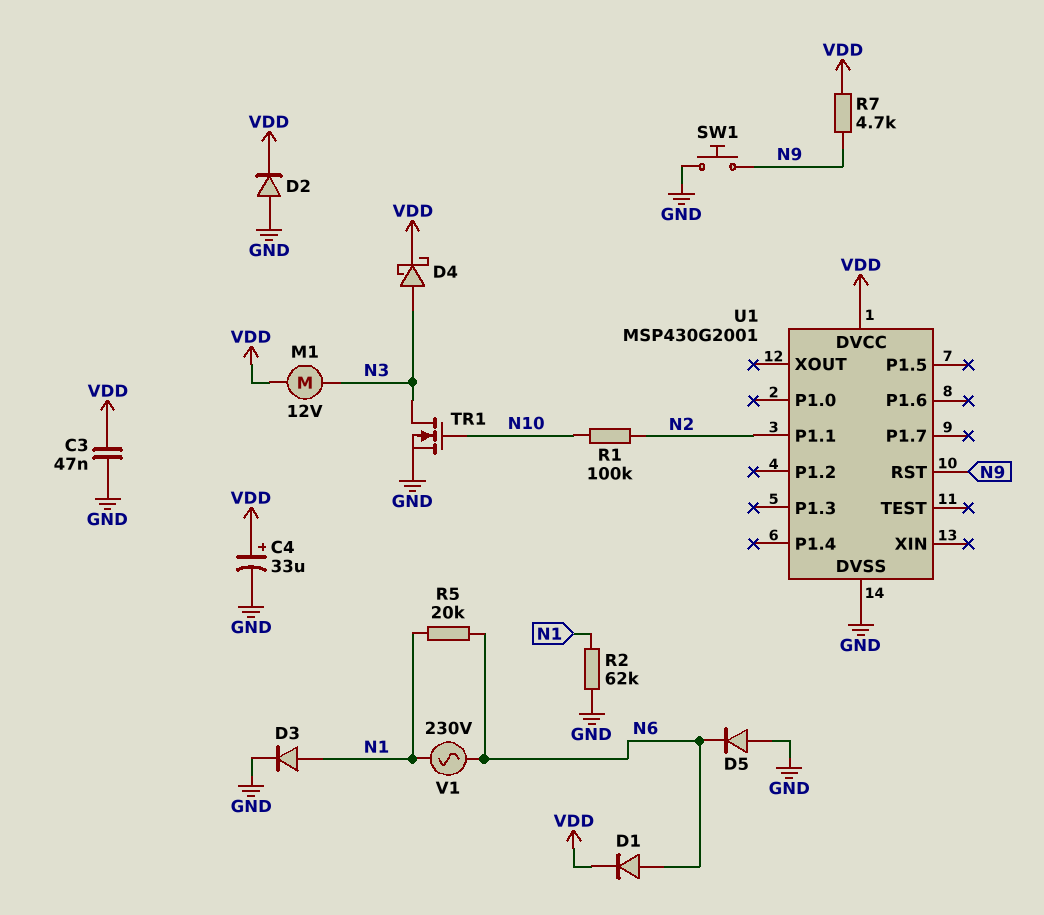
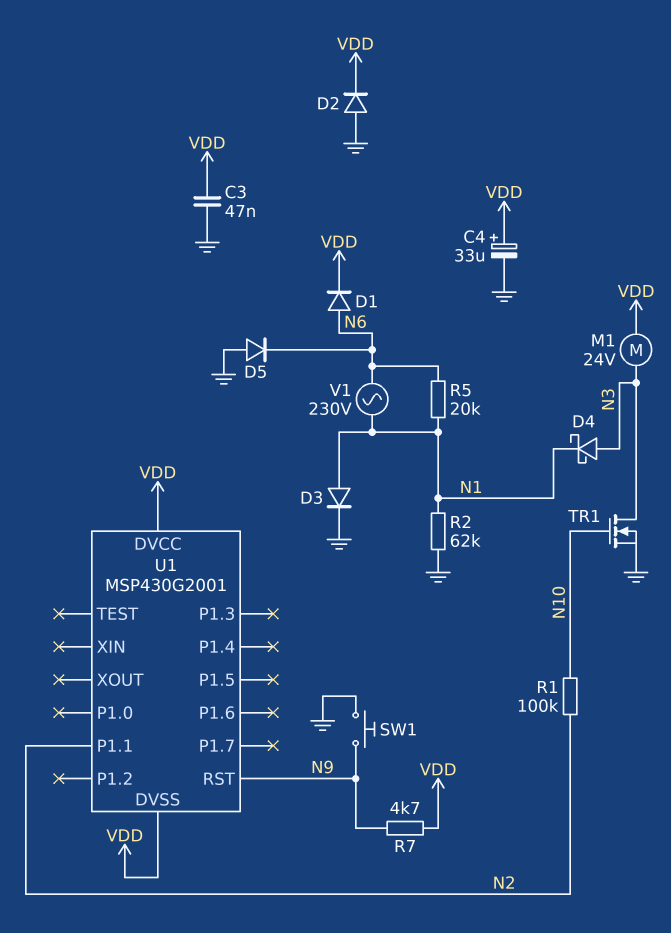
D4: schottky (A N3, K VDD) -> schottky (A N3, K N1)
M1: motor 12V (N3, VDD) -> motor 24V (N3, VDD)
U1 pin DVSS: GND -> VDD

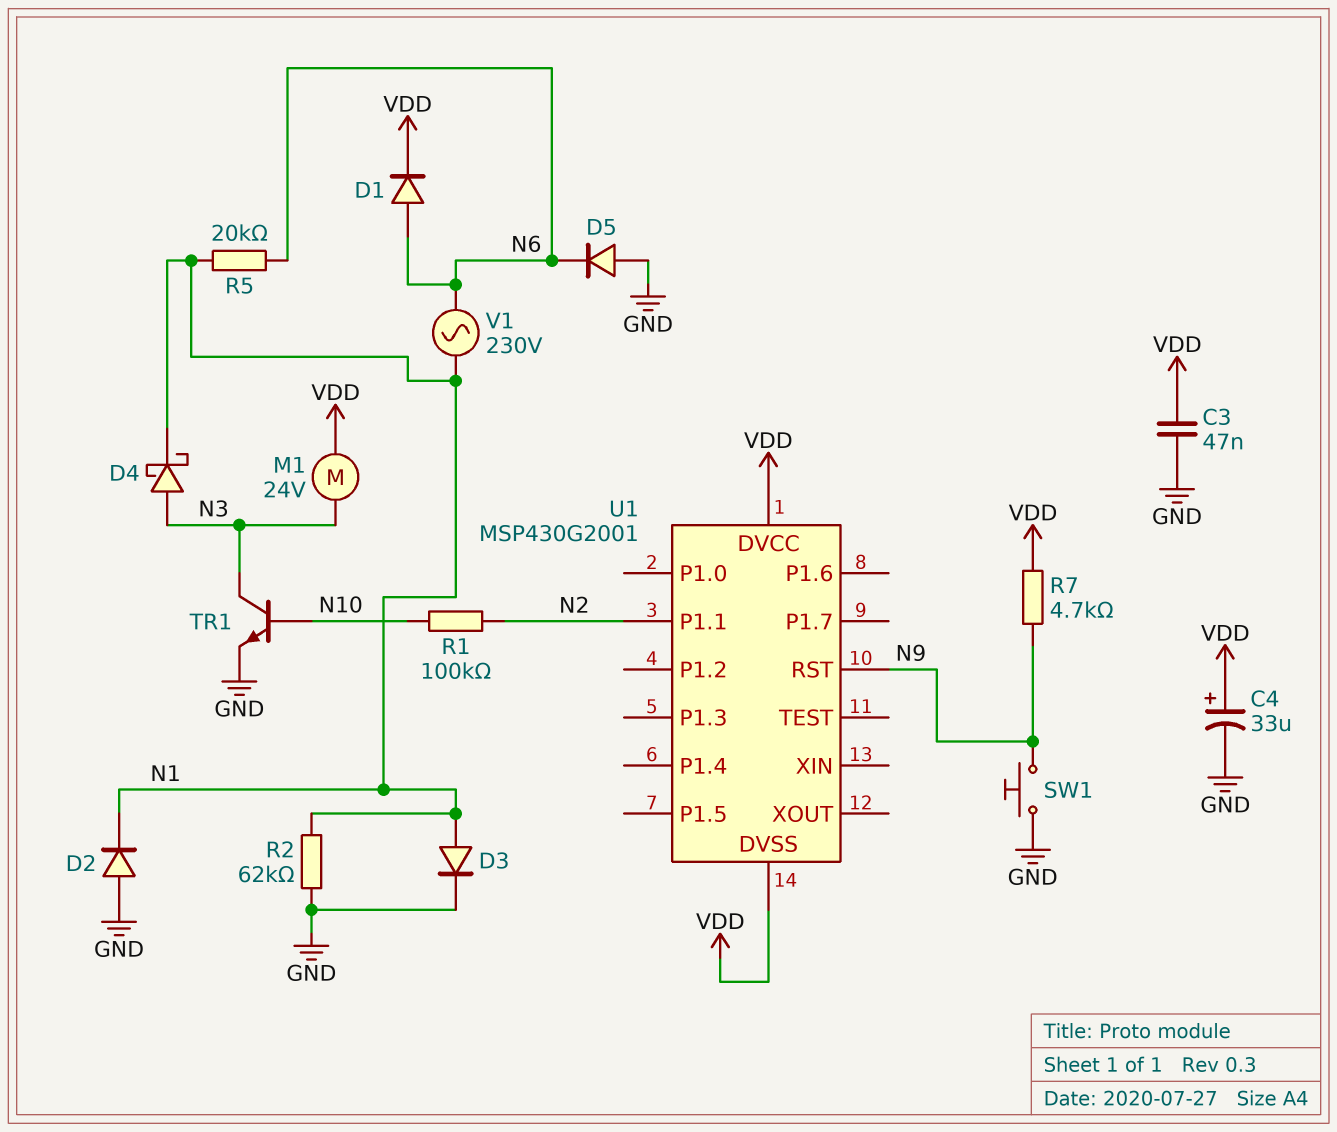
D2: diode (A GND, K VDD) -> diode (A GND, K N1)
TR1: NMOS (G N10, D N3, S GND) -> NPN (B N10, C N3, E GND)

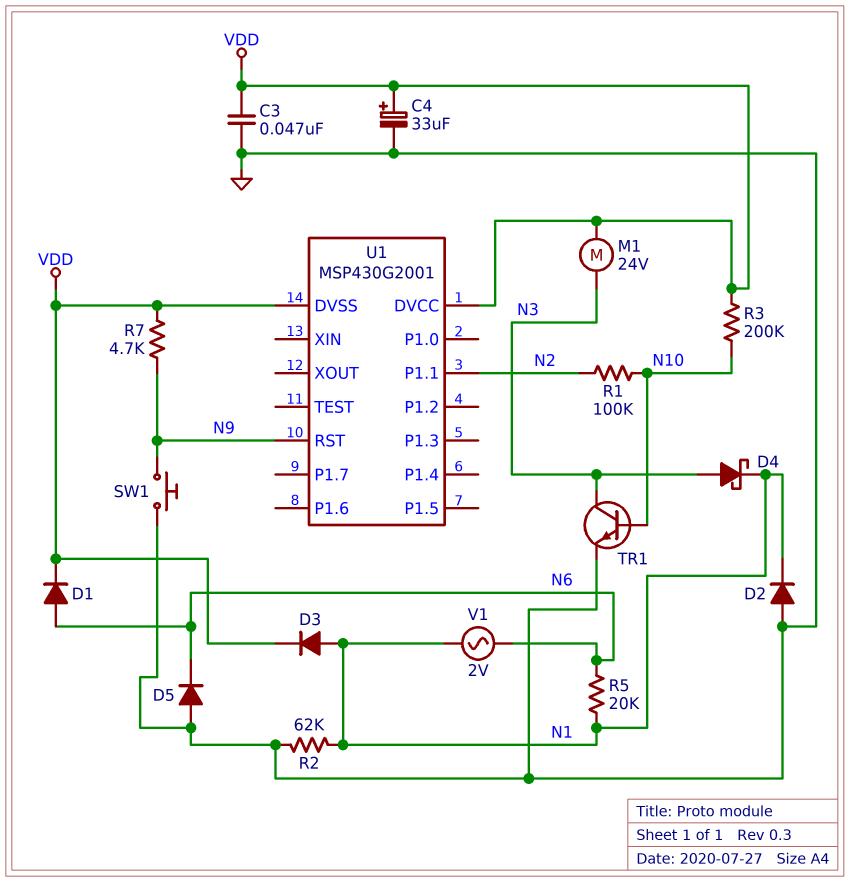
D3: diode (A N1, K GND) -> diode (A N1, K VDD)
R3: none -> 200k (N10, VDD)
V1: AC 230V (N1, N6) -> AC 2V (N1, N6)

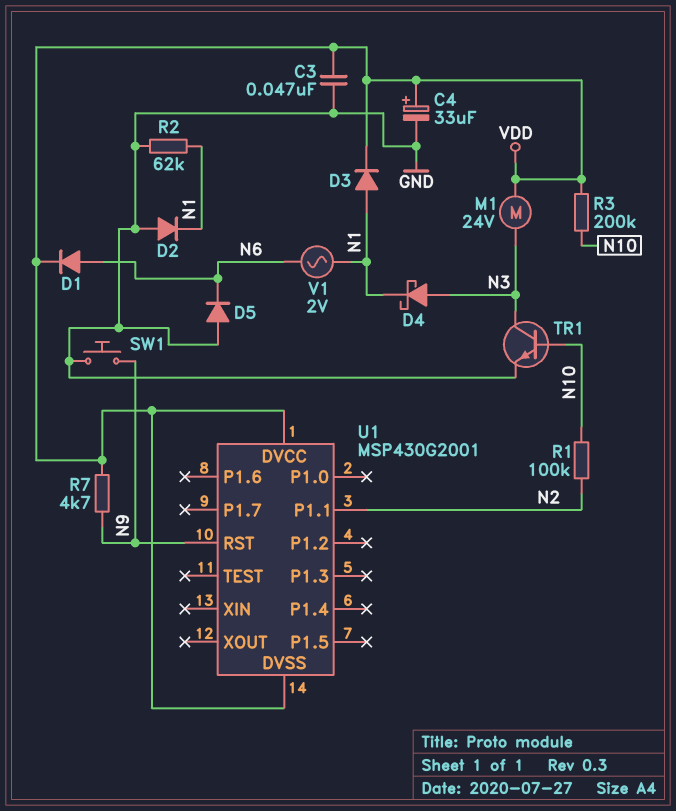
R5: 20k (N1, N6) -> none

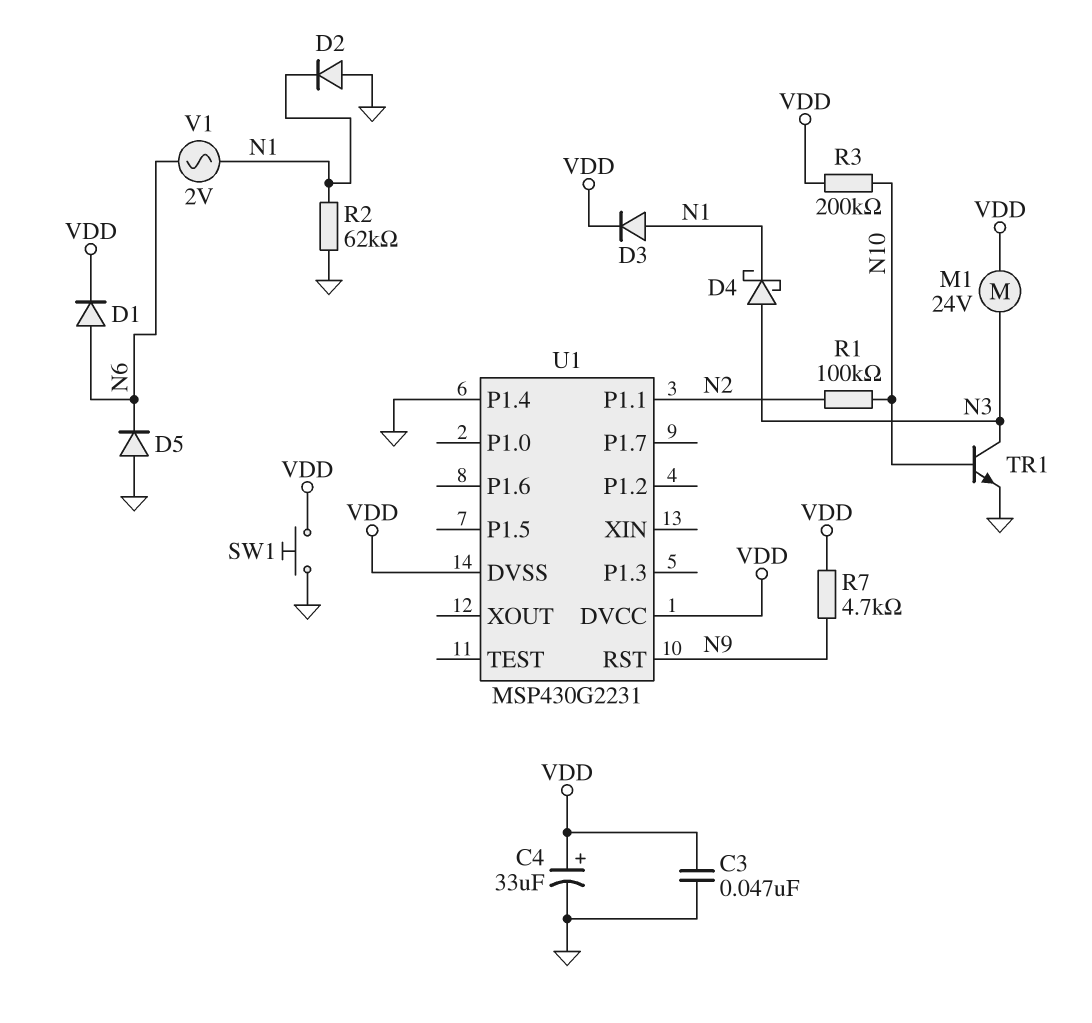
SW1: button (GND, N9) -> button (GND, VDD)
U1: MSP430G2001 -> MSP430G2231
U1 pin P1.4: none -> GND

